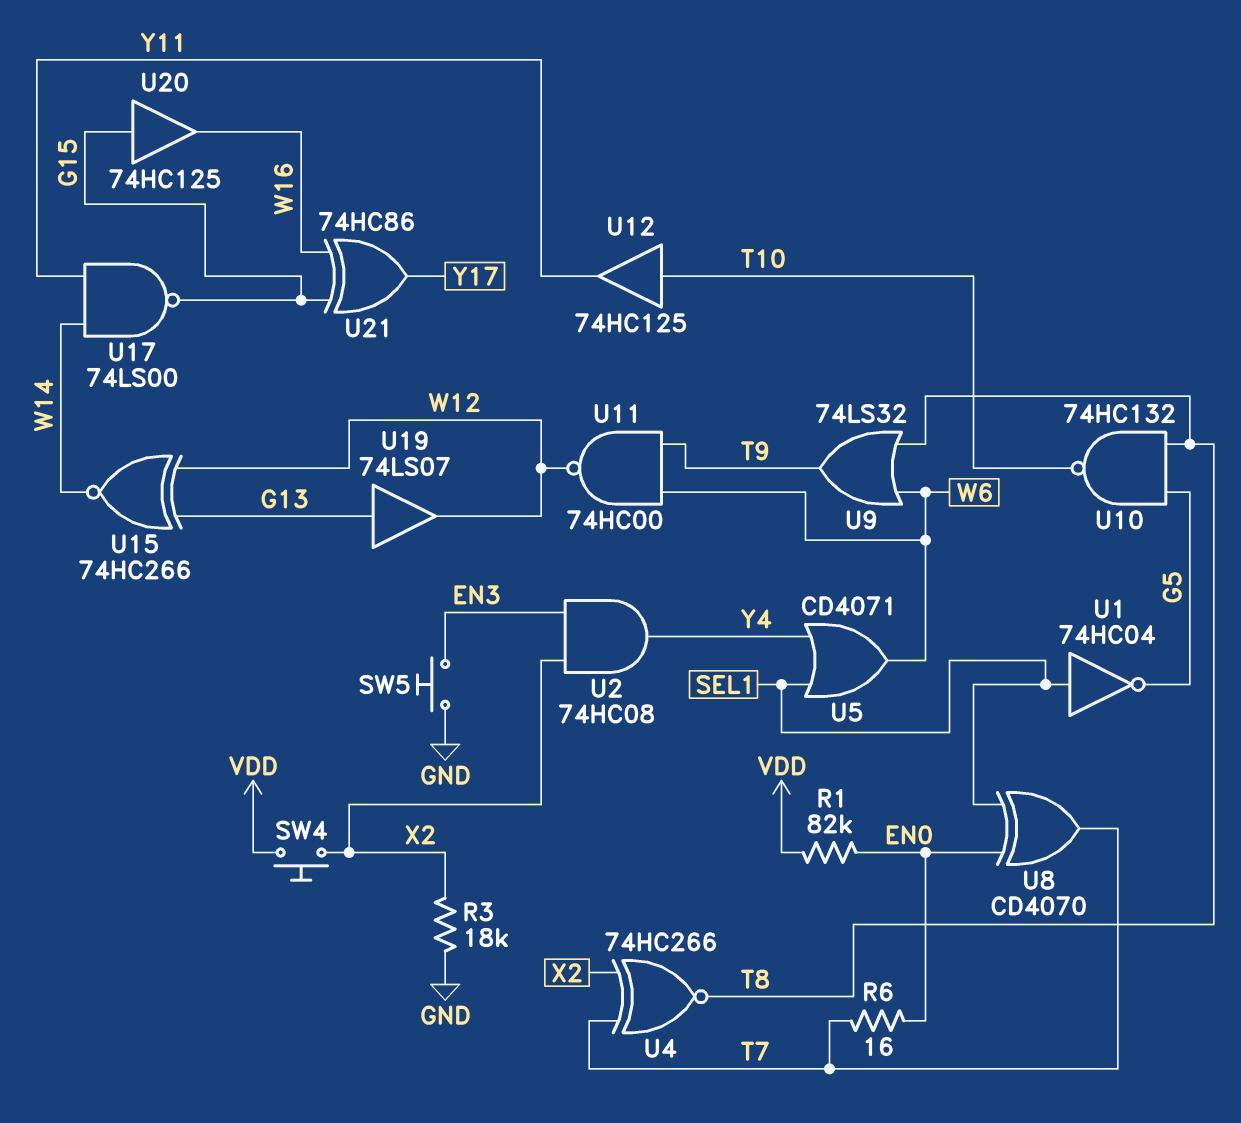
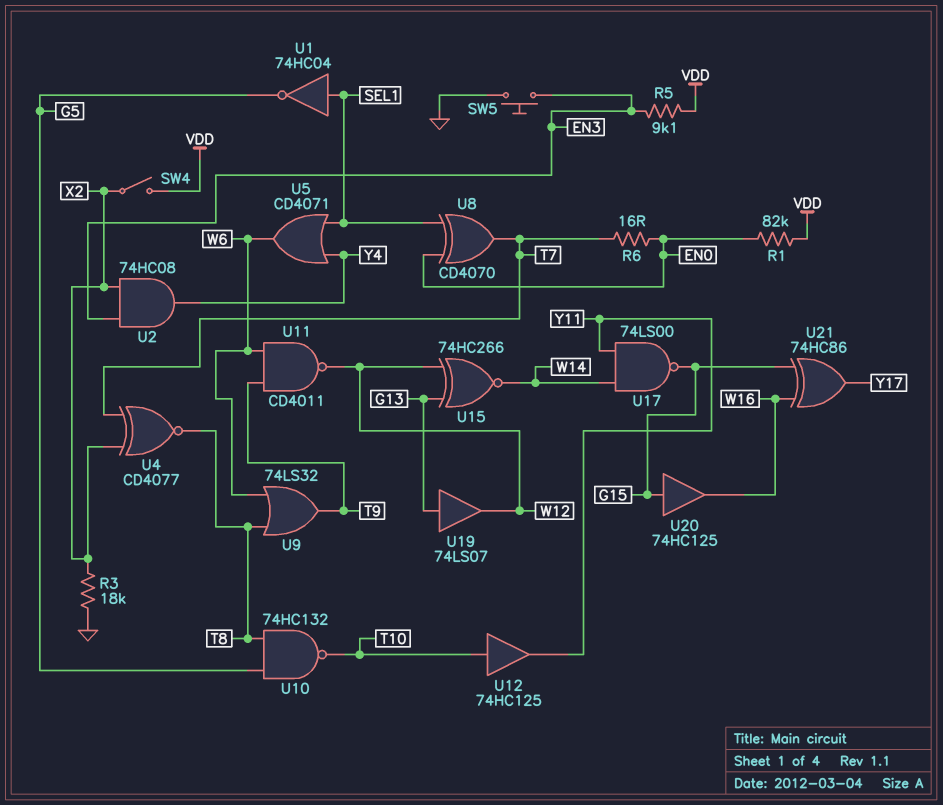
R5: none -> 9.1k (EN3, VDD)
SW4: button (VDD, X2) -> switch (VDD, X2)
U4: XNOR 74HC266 (in T7, in X2, out T8) -> XNOR CD4077 (in T7, in X2, out T8)
U11: NAND 74HC00 (in T9, in W6, out W12) -> NAND CD4011 (in T9, in W6, out W12)

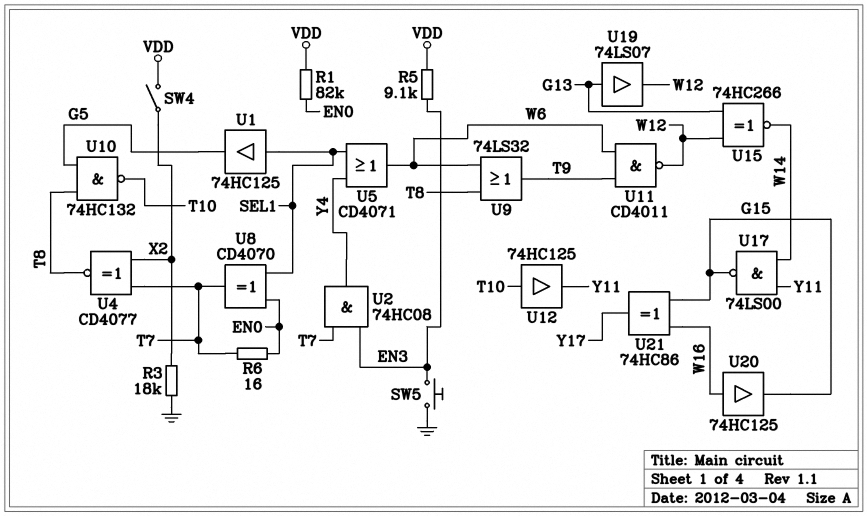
U1: NOT 74HC04 (in SEL1, out G5) -> buffer 74HC125 (in SEL1, out G5)
U2: AND 74HC08 (in EN3, in X2, out Y4) -> AND 74HC08 (in EN3, in T7, out Y4)
U20: buffer 74HC125 (in G15, out W16) -> buffer 74HC125 (in W16, out G15)

